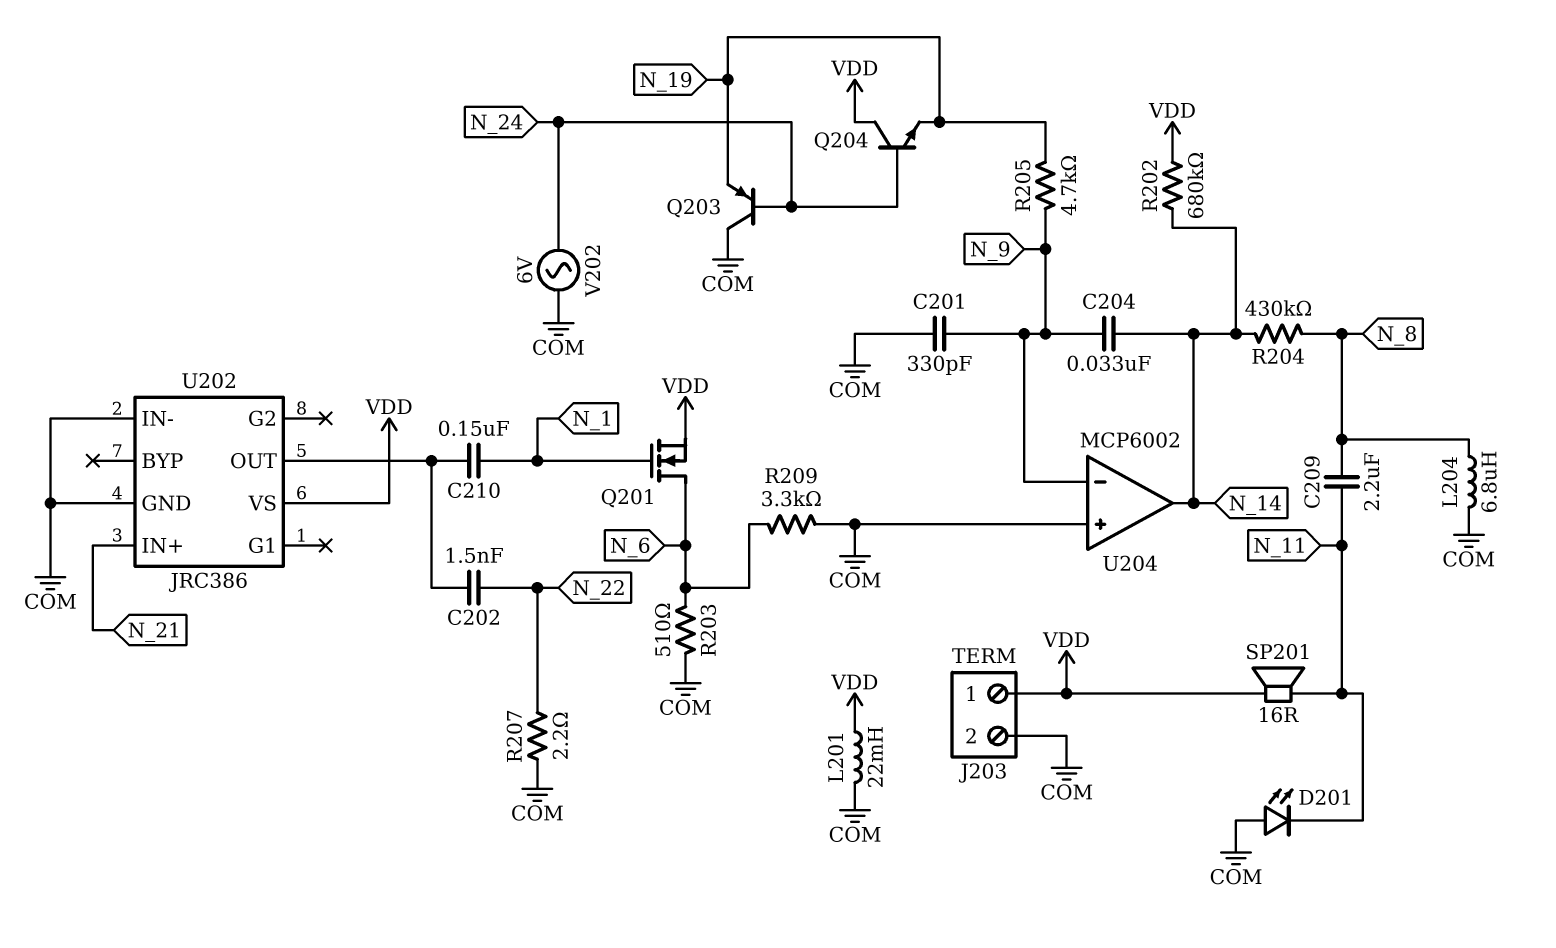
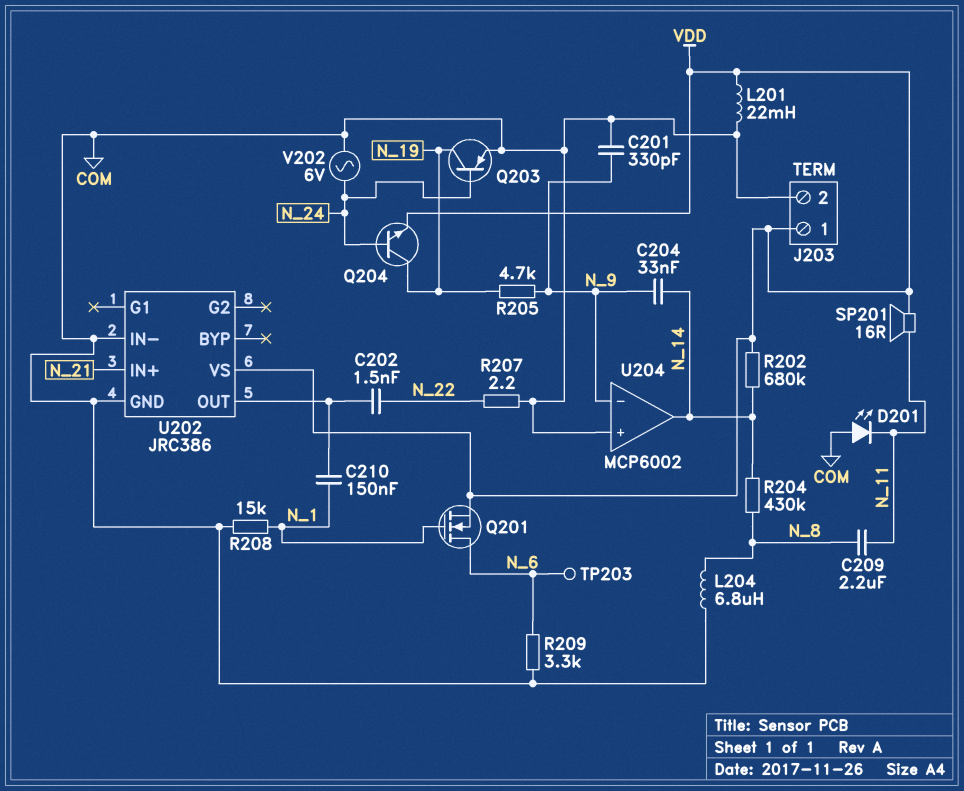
Q203: PNP (B N_24, C COM, E N_19) -> PNP (B N_24, C N_19, E COM)
Q204: NPN (B N_24, C VDD, E N_19) -> NPN (B N_24, C N_19, E VDD)
R203: 510 (COM, N_6) -> none
R208: none -> 15k (COM, N_1)
TP203: none -> test point (N_6)

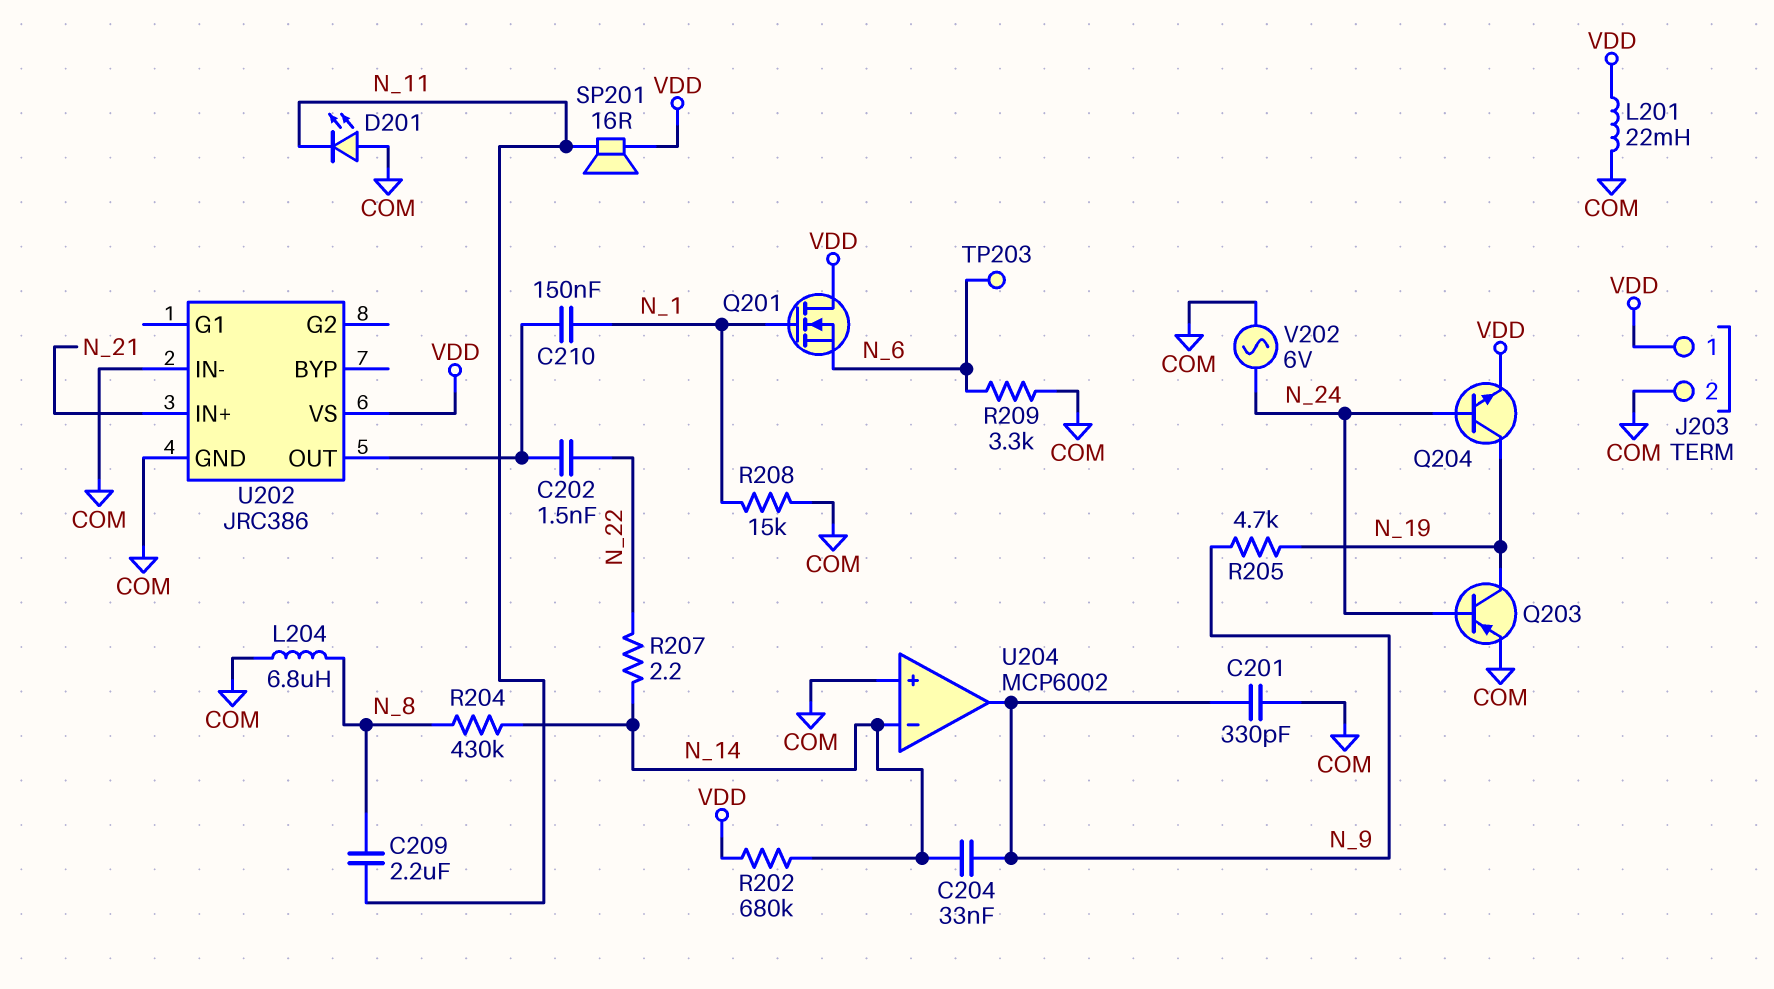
Q201: NMOS (G N_1, D N_6, S VDD) -> NMOS (G N_1, D VDD, S N_6)
R207: 2.2 (COM, N_22) -> 2.2 (N_14, N_22)
U204 pin in-: N_9 -> N_14
U204 pin out: N_14 -> N_9

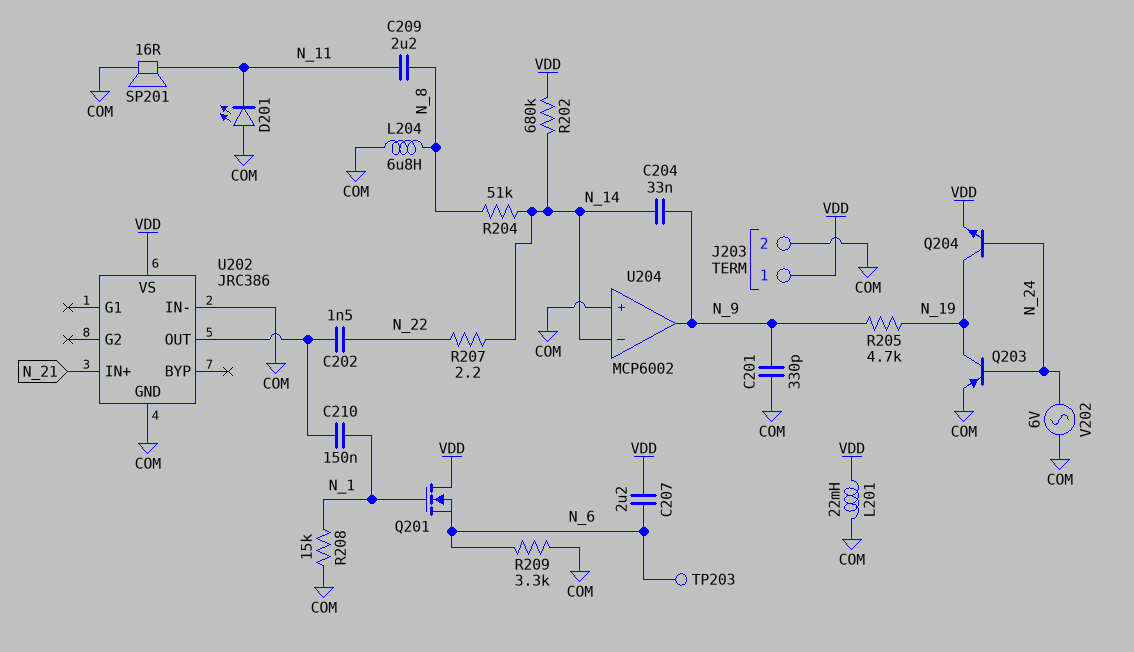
C207: none -> 2.2uF (N_6, VDD)
R204: 430k (N_8, N_14) -> 51k (N_8, N_14)
SP201: speaker 16R (N_11, VDD) -> speaker 16R (COM, N_11)

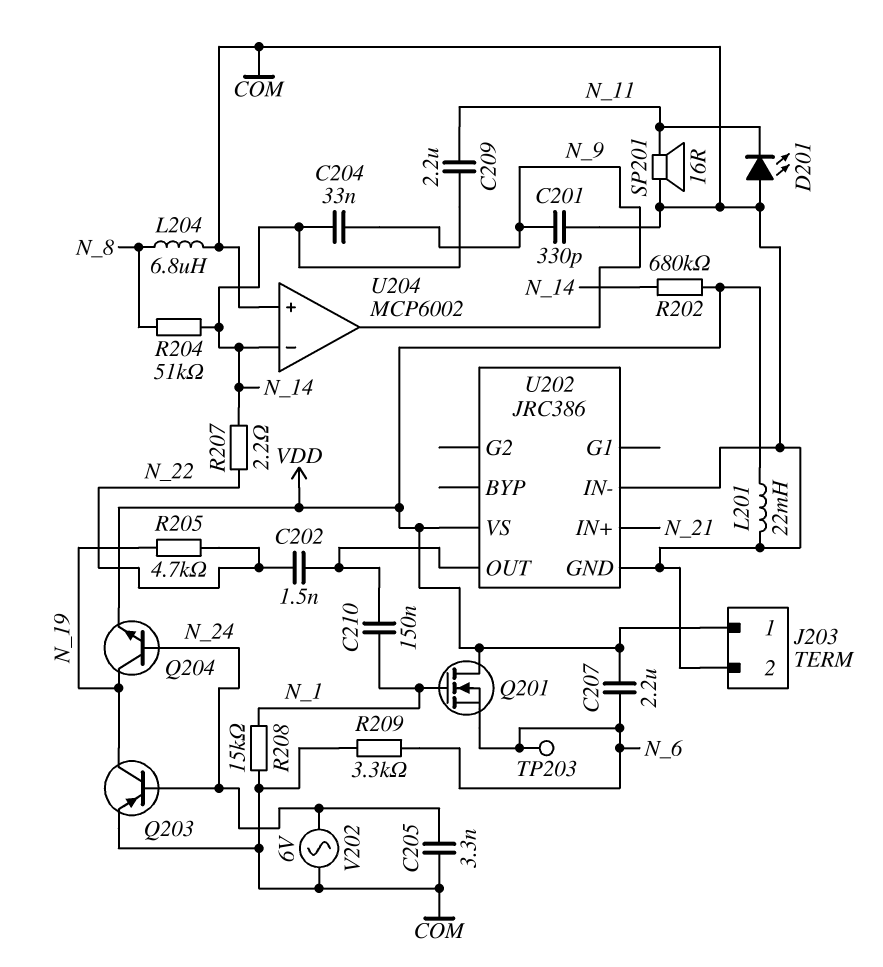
C205: none -> 3.3nF (COM, N_24)
C209: 2.2uF (N_8, N_11) -> 2.2uF (N_11, N_14)
R205: 4.7k (N_9, N_19) -> 4.7k (N_19, N_22)

